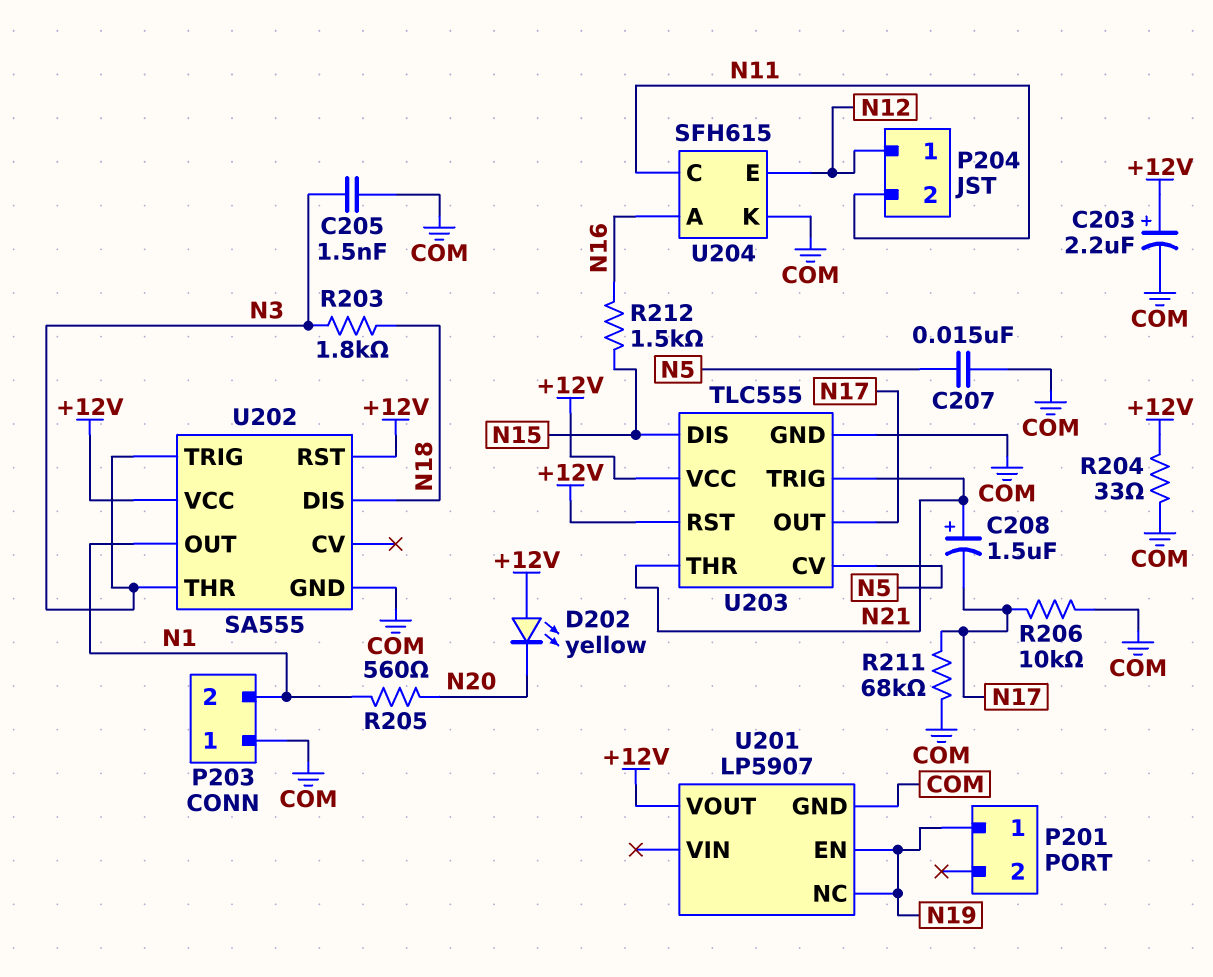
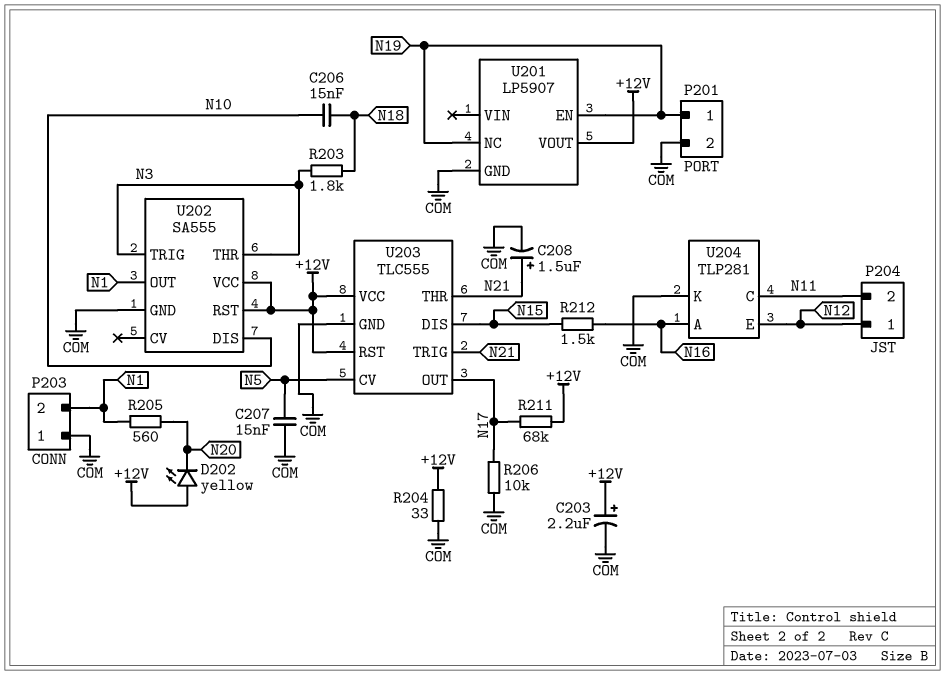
C205: 1.5nF (COM, N3) -> none
C206: none -> 15nF (N10, N18)
C208: 1.5uF (plus N21, minus N17) -> 1.5uF (plus N21, minus COM)
P201 pin 2: none -> COM
R211: 68k (COM, N17) -> 68k (+12V, N17)
U202 pin DIS: N18 -> N10
U204: SFH615 -> TLP281

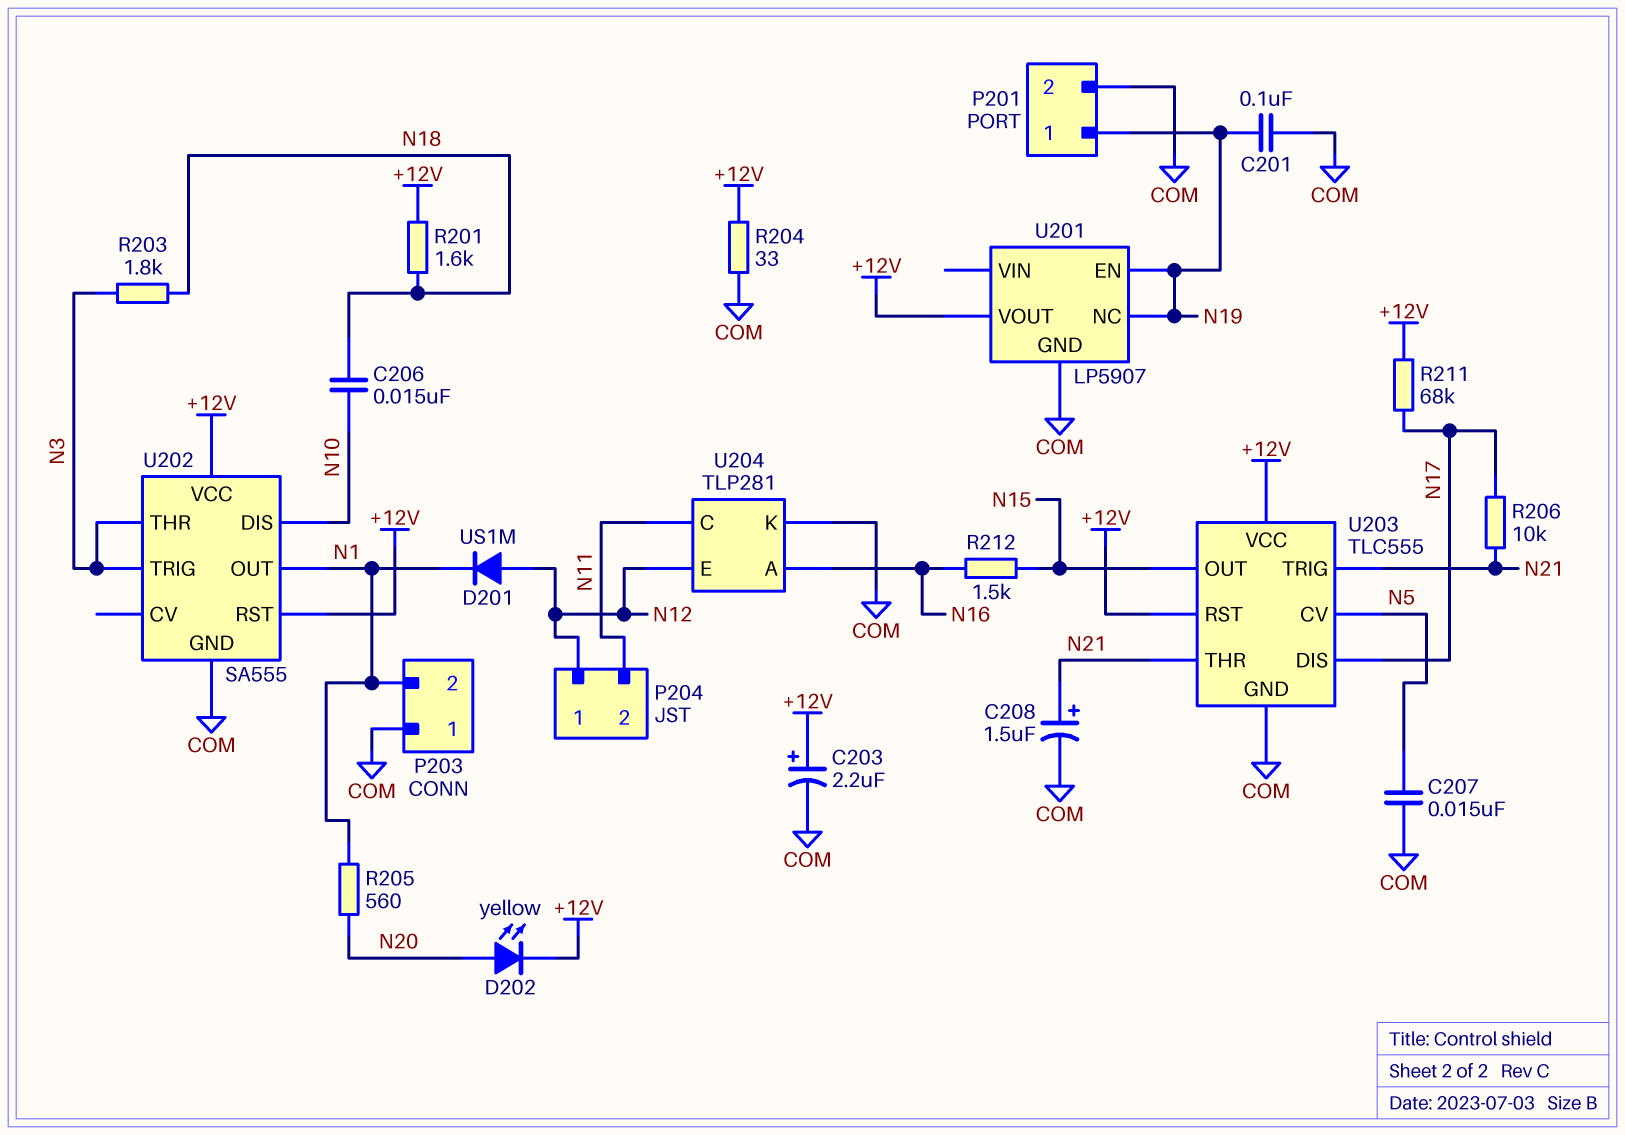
C201: none -> 100nF (COM, N19)
D201: none -> diode US1M (A N12, K N1)
D202: LED yellow (A +12V, K N20) -> LED yellow (A N20, K +12V)
R201: none -> 1.6k (+12V, N18)
R206: 10k (COM, N17) -> 10k (N17, N21)
U203 pin DIS: N15 -> N17
U203 pin OUT: N17 -> N15

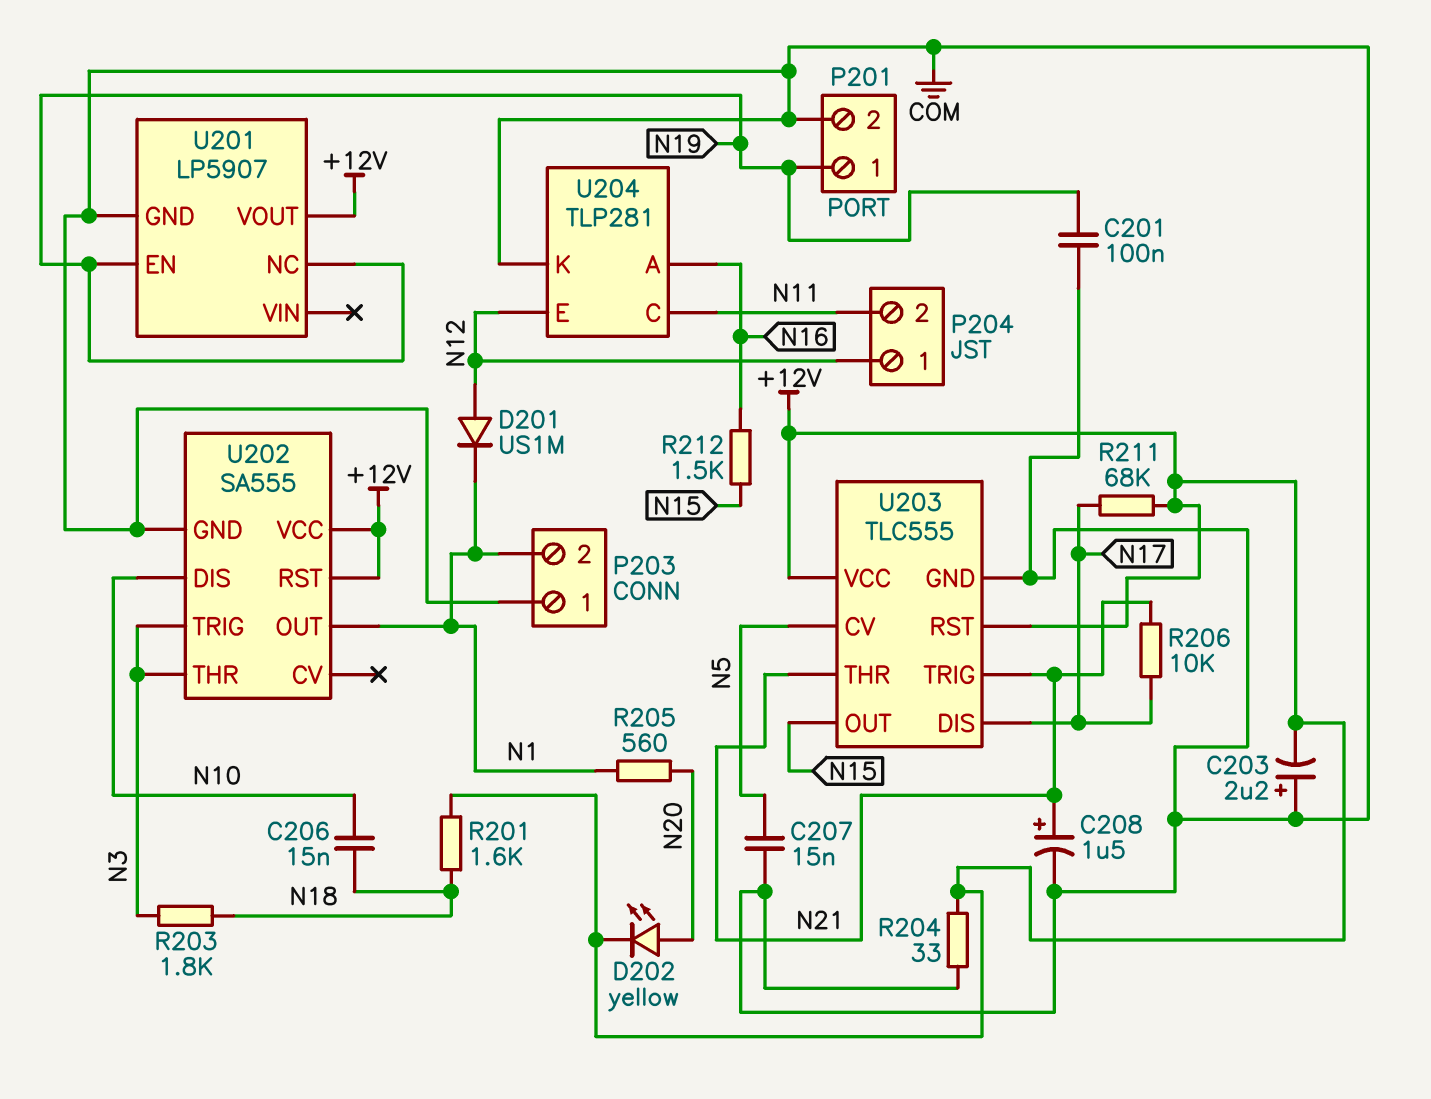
C203: 2.2uF (plus +12V, minus COM) -> 2.2uF (plus COM, minus +12V)

